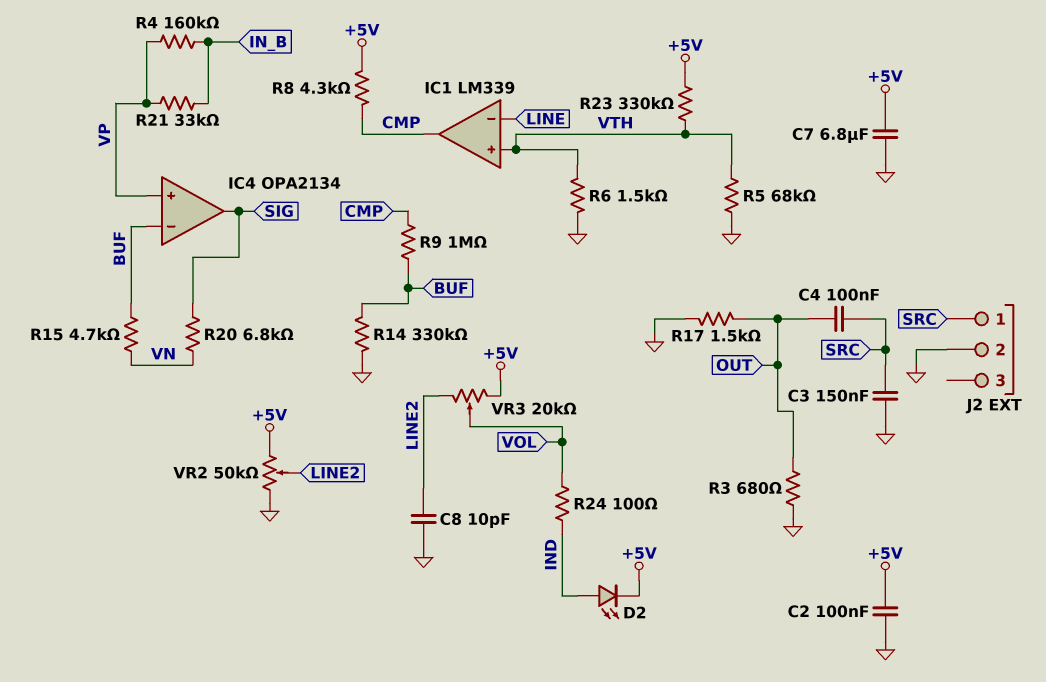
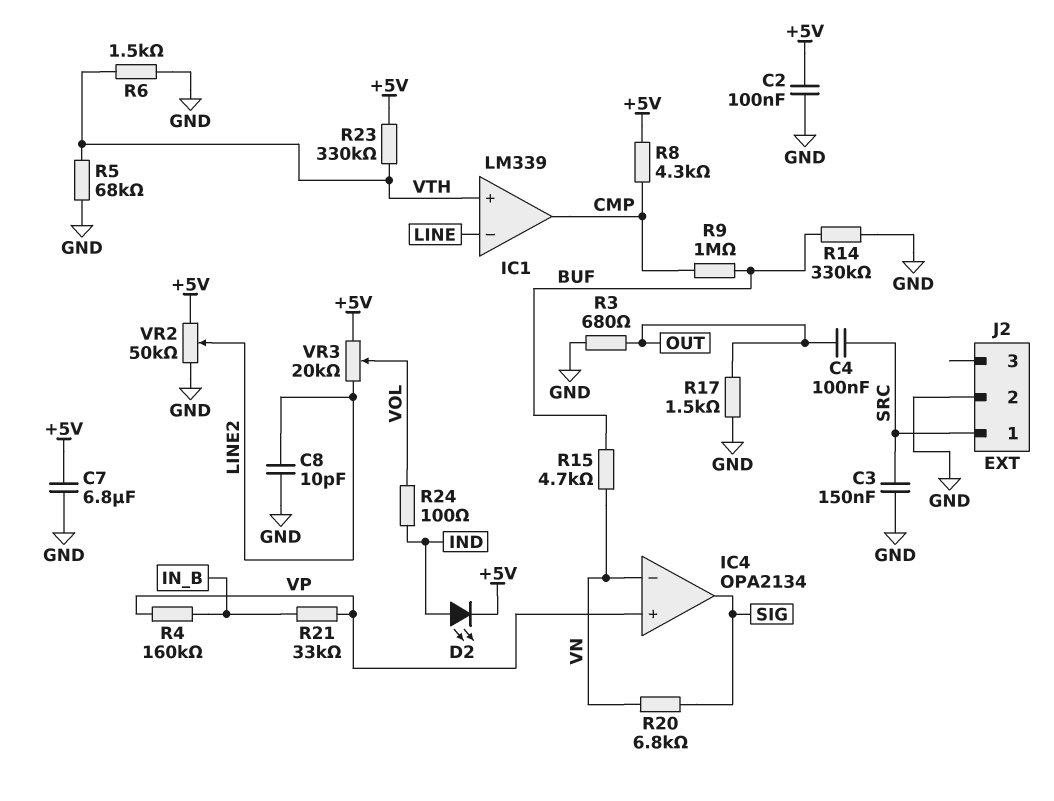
IC4 pin in-: BUF -> VN

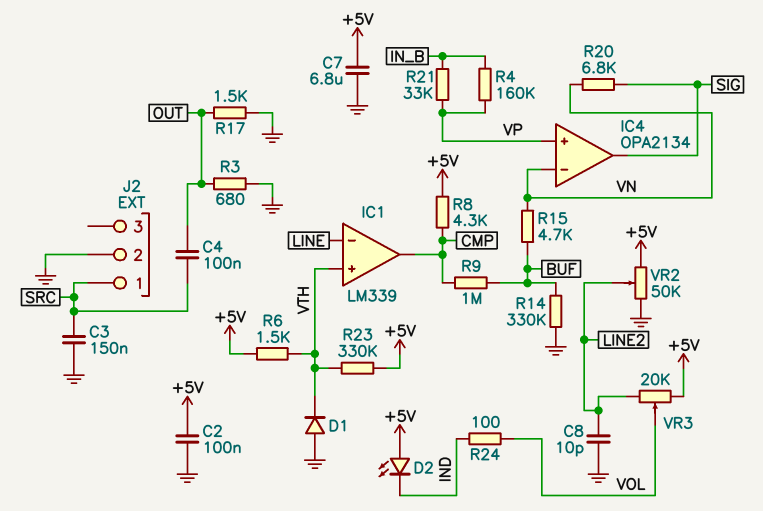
D1: none -> diode (A GND, K VTH)
D2: LED (A IND, K +5V) -> LED (A +5V, K IND)
R5: 68k (GND, VTH) -> none
R6: 1.5k (GND, VTH) -> 1.5k (+5V, VTH)

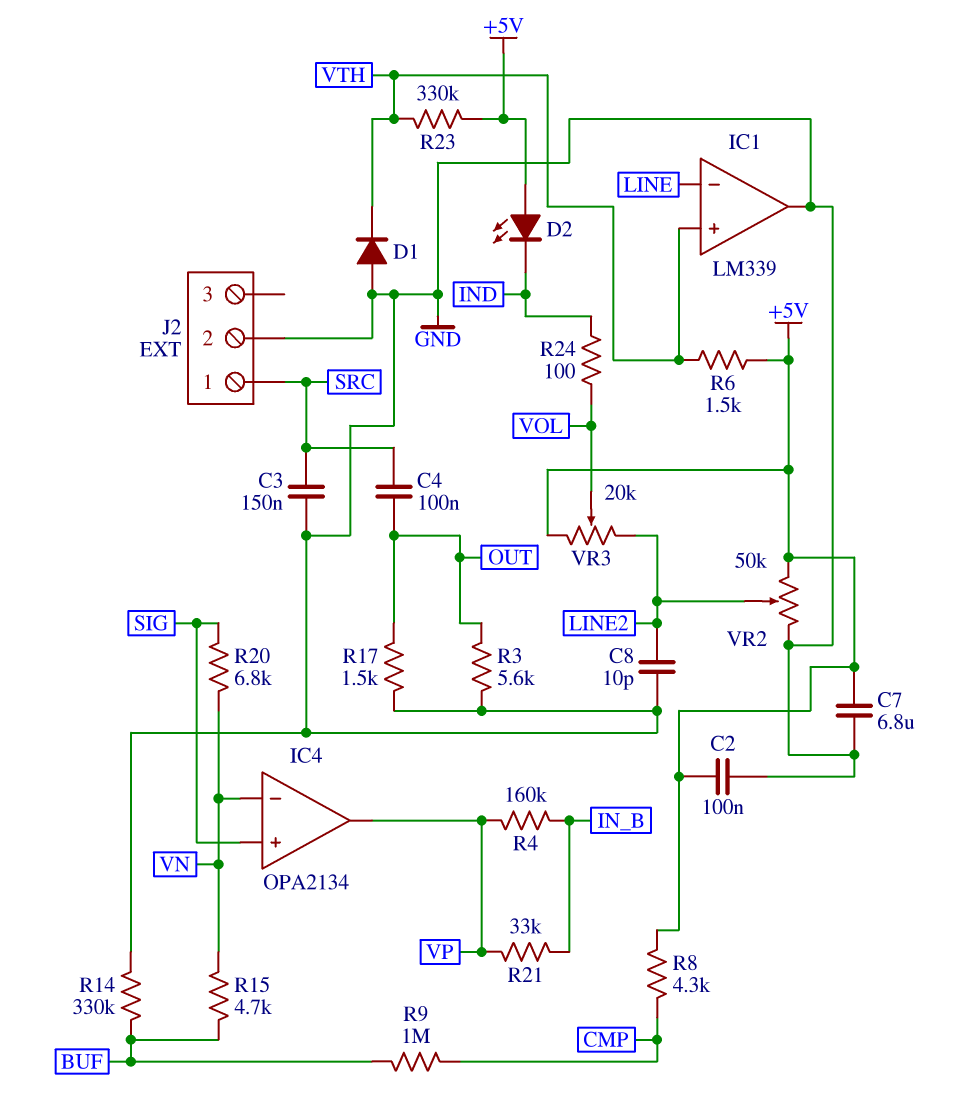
IC1 pin out: CMP -> GND
IC4 pin in+: VP -> SIG
IC4 pin out: SIG -> VP
R3: 680 (GND, OUT) -> 5.6k (GND, OUT)

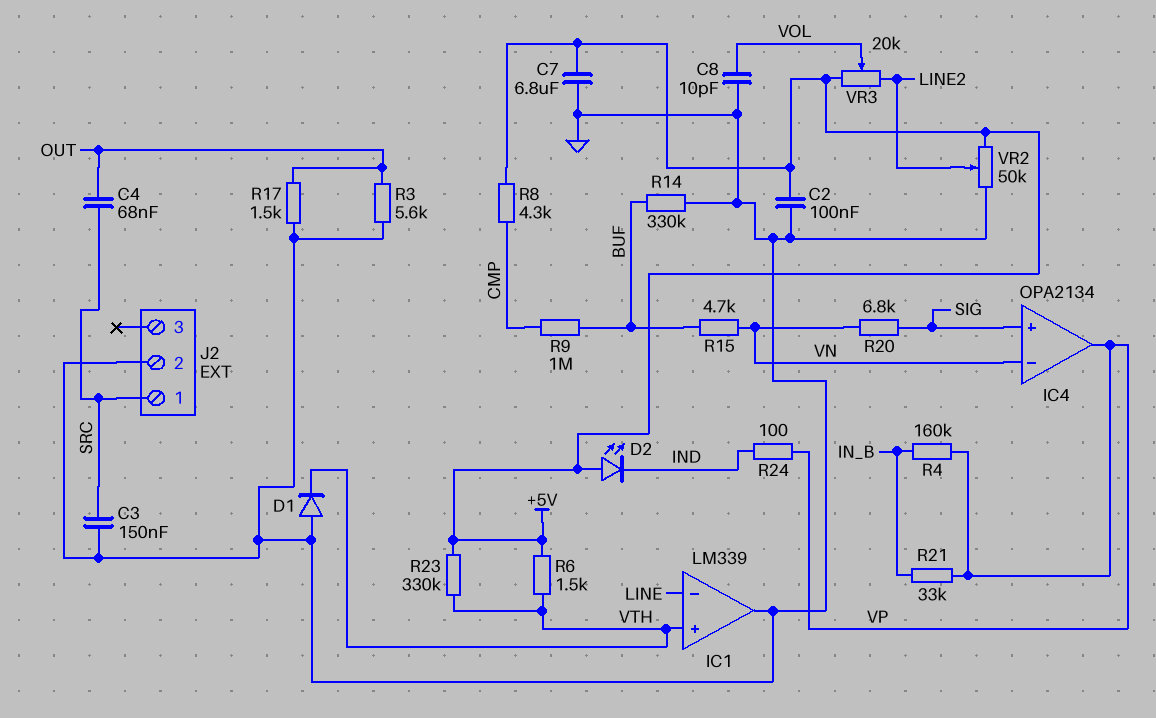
C4: 100nF (OUT, SRC) -> 68nF (OUT, SRC)
C8: 10pF (GND, LINE2) -> 10pF (GND, VOL)
R24: 100 (IND, VOL) -> 100 (IND, VP)

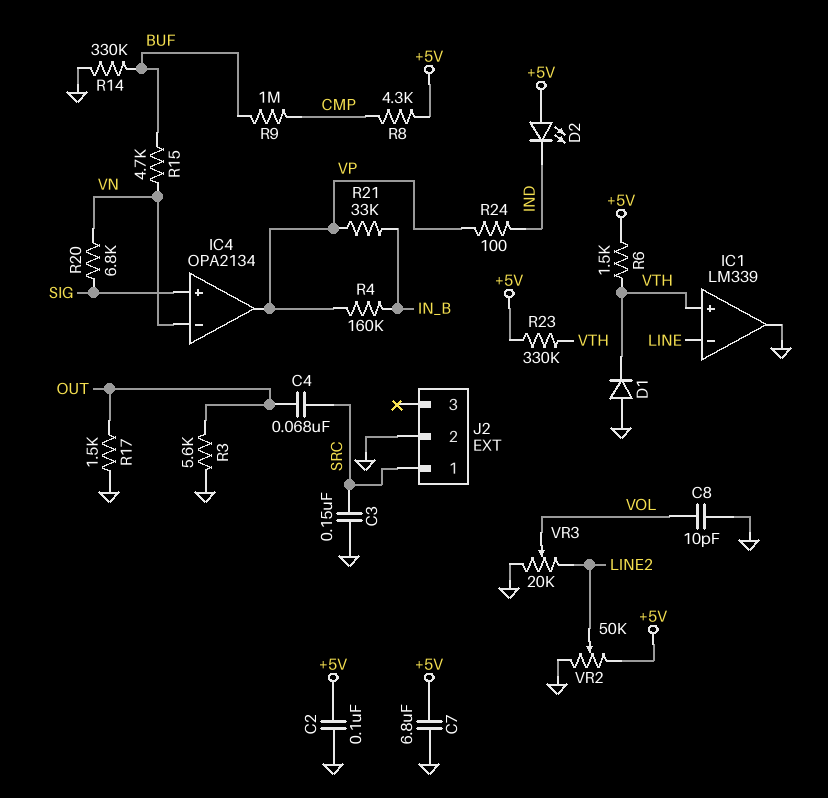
VR3: 20k (+5V, LINE2, wiper VOL) -> 20k (GND, LINE2, wiper VOL)

